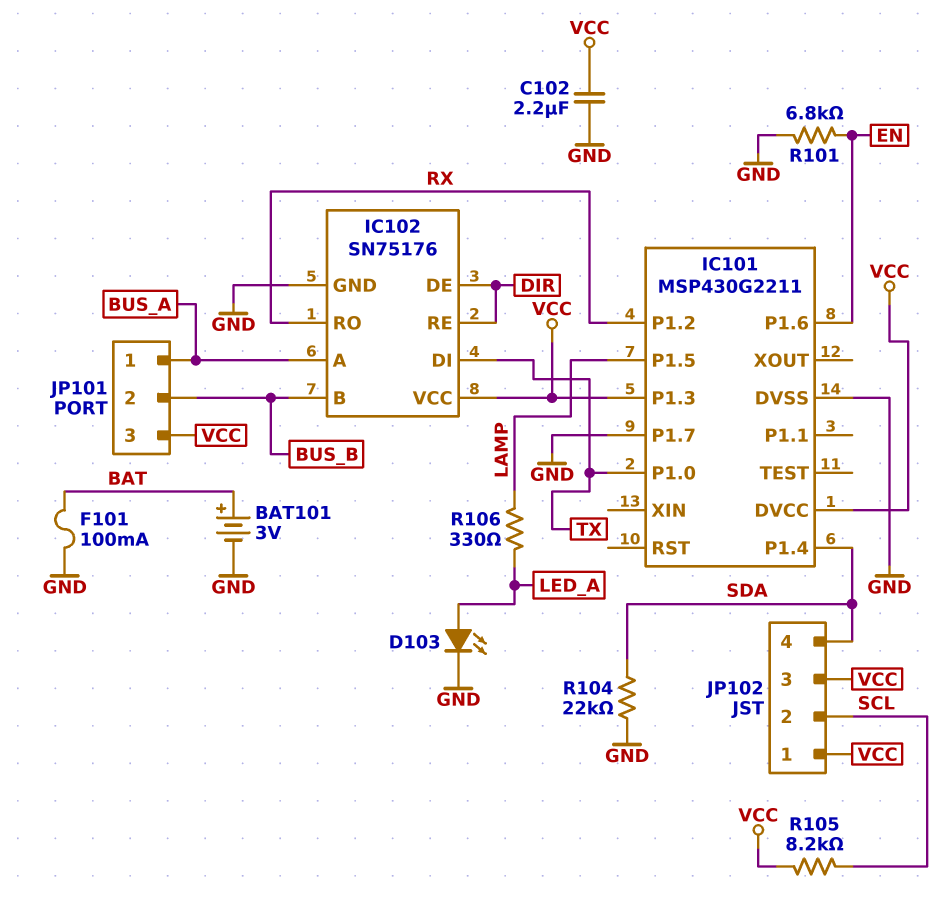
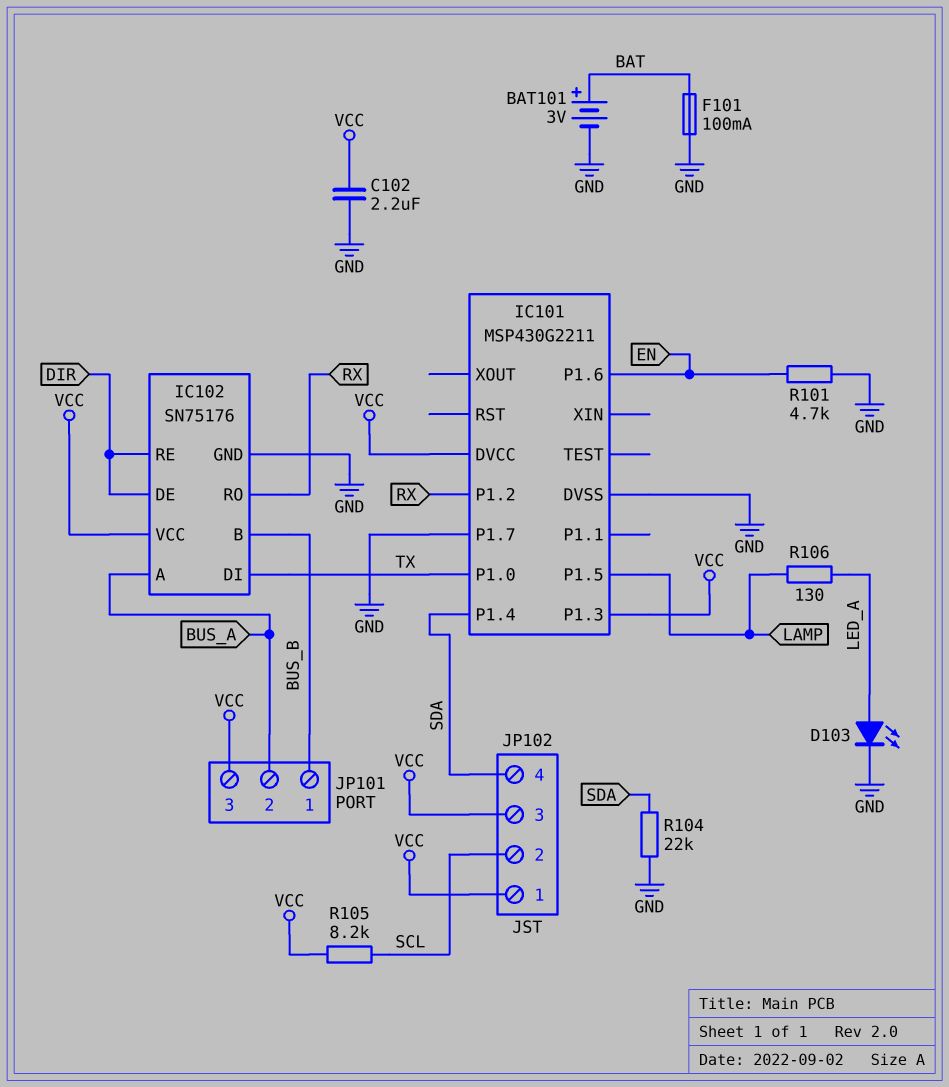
JP101 pin 1: BUS_A -> BUS_B
JP101 pin 2: BUS_B -> BUS_A
R101: 6.8k (EN, GND) -> 4.7k (EN, GND)
R106: 330 (LAMP, LED_A) -> 130 (LAMP, LED_A)

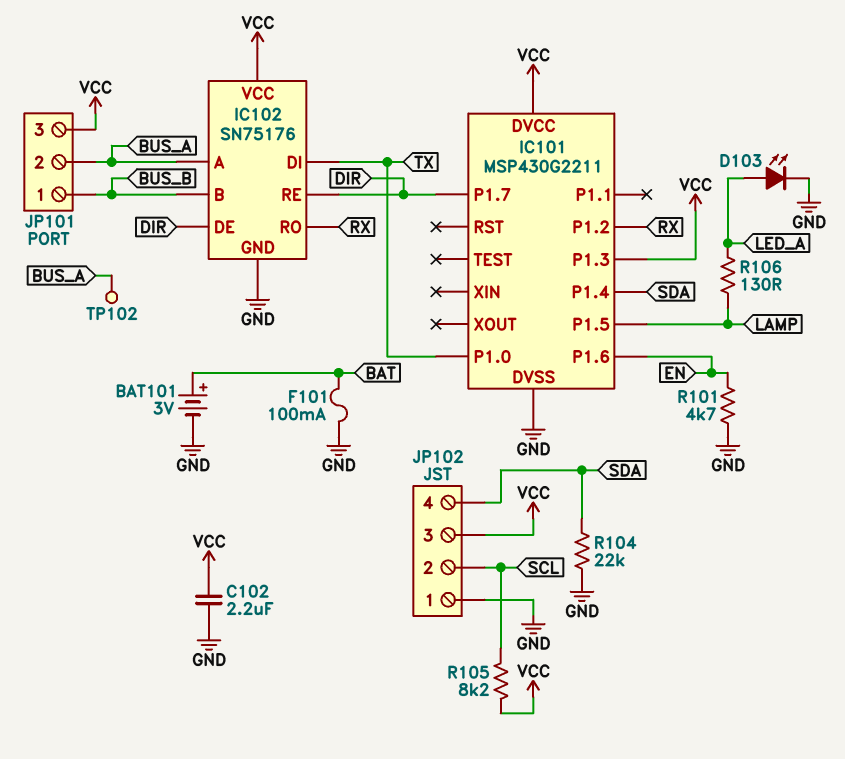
IC101 pin P1.7: GND -> DIR
JP102 pin 1: VCC -> GND
TP102: none -> test point (BUS_A)

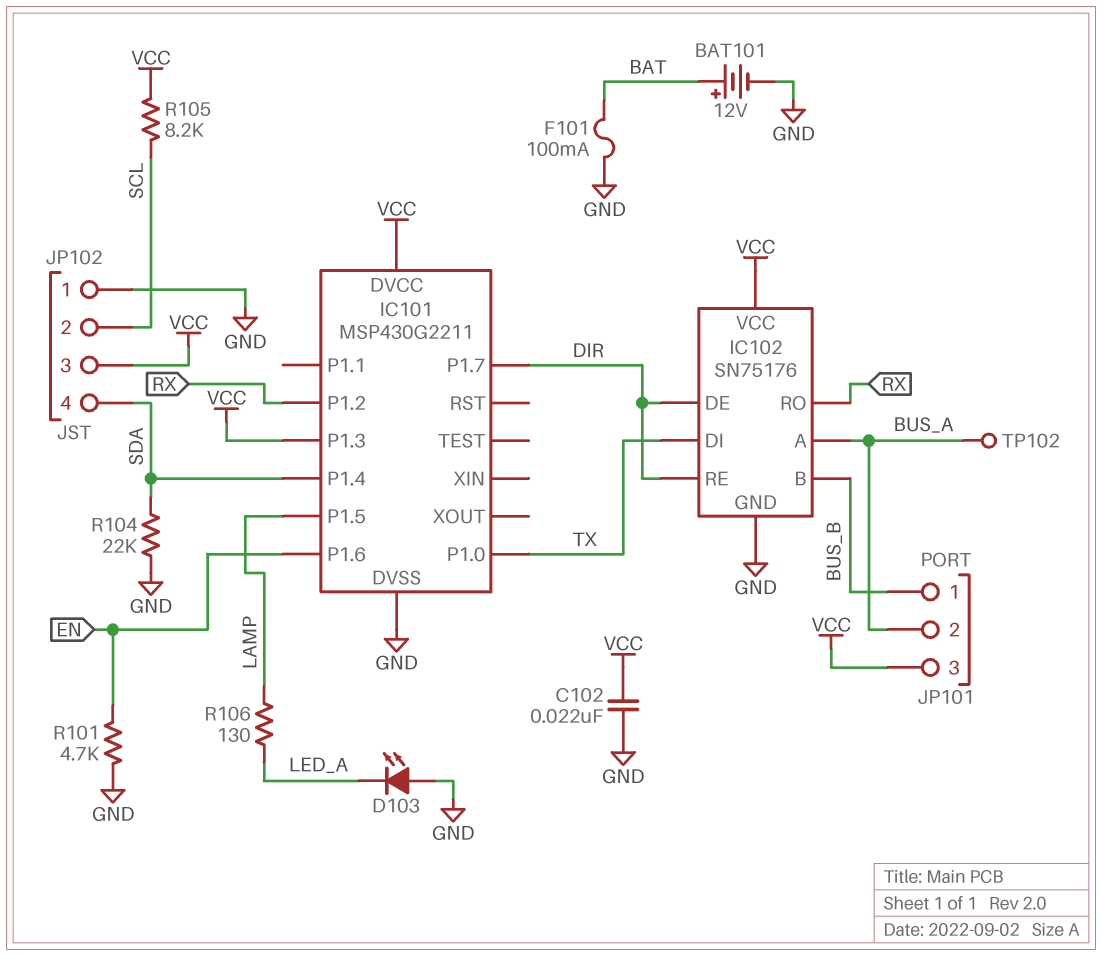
BAT101: 3V (plus BAT, minus GND) -> 12V (plus BAT, minus GND)
C102: 2.2uF (GND, VCC) -> 22nF (GND, VCC)
D103: LED (A LED_A, K GND) -> LED (A GND, K LED_A)

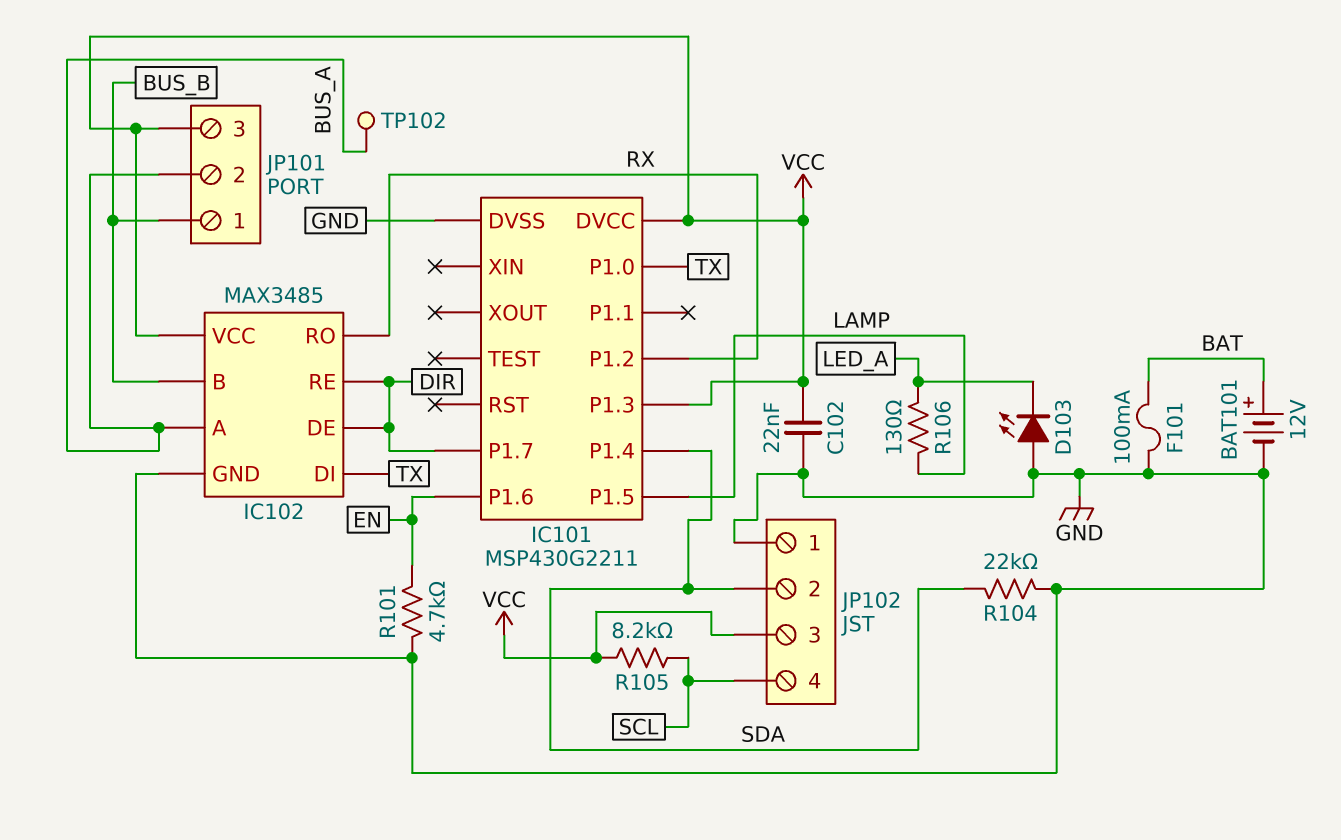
IC102: SN75176 -> MAX3485
JP102 pin 2: SCL -> SDA
JP102 pin 4: SDA -> SCL

